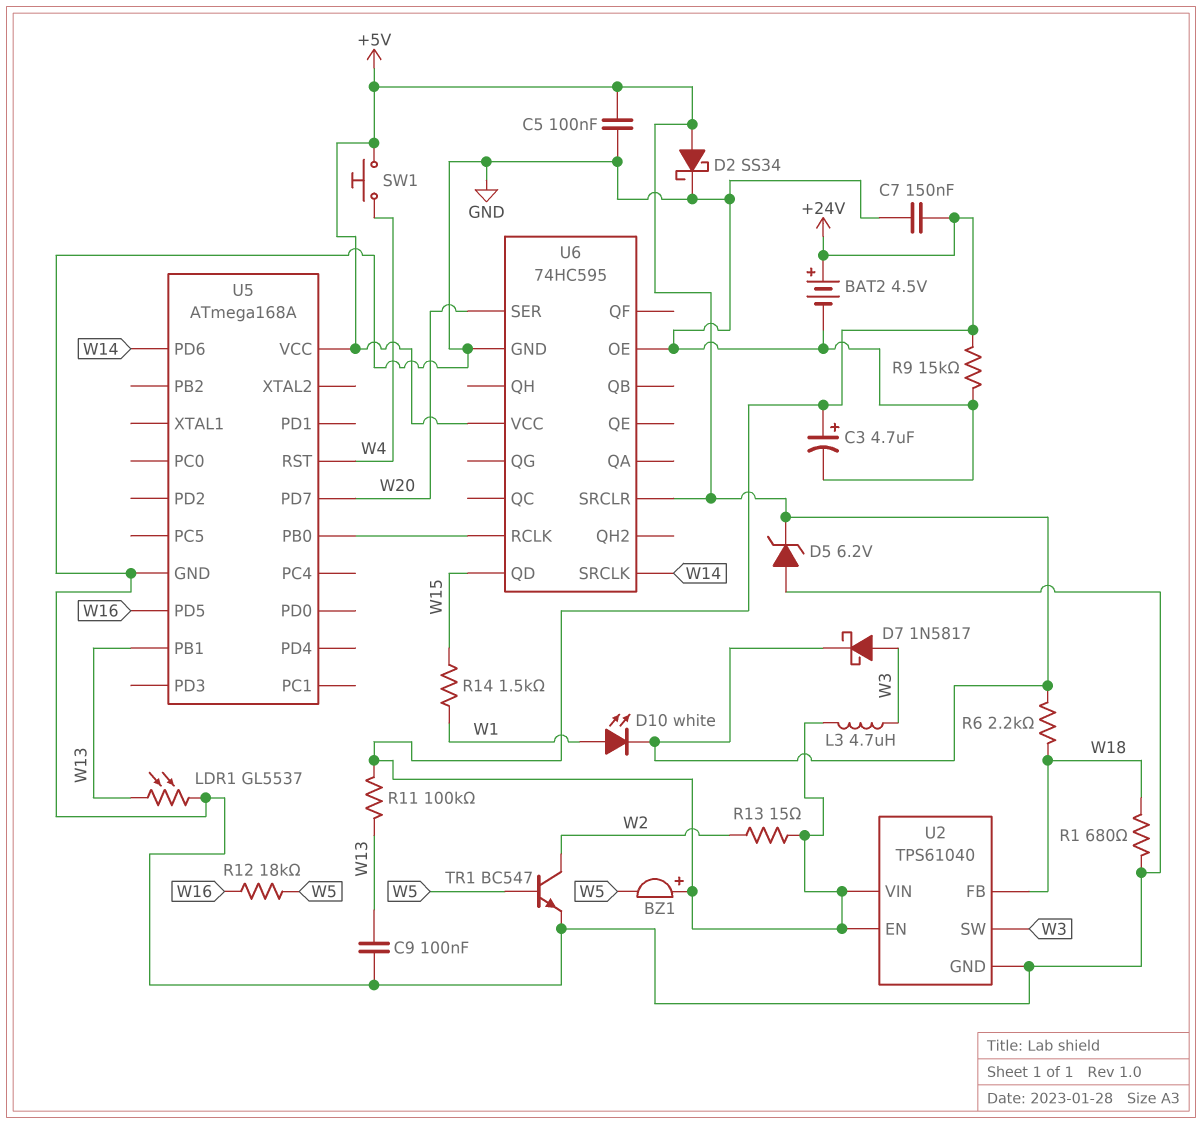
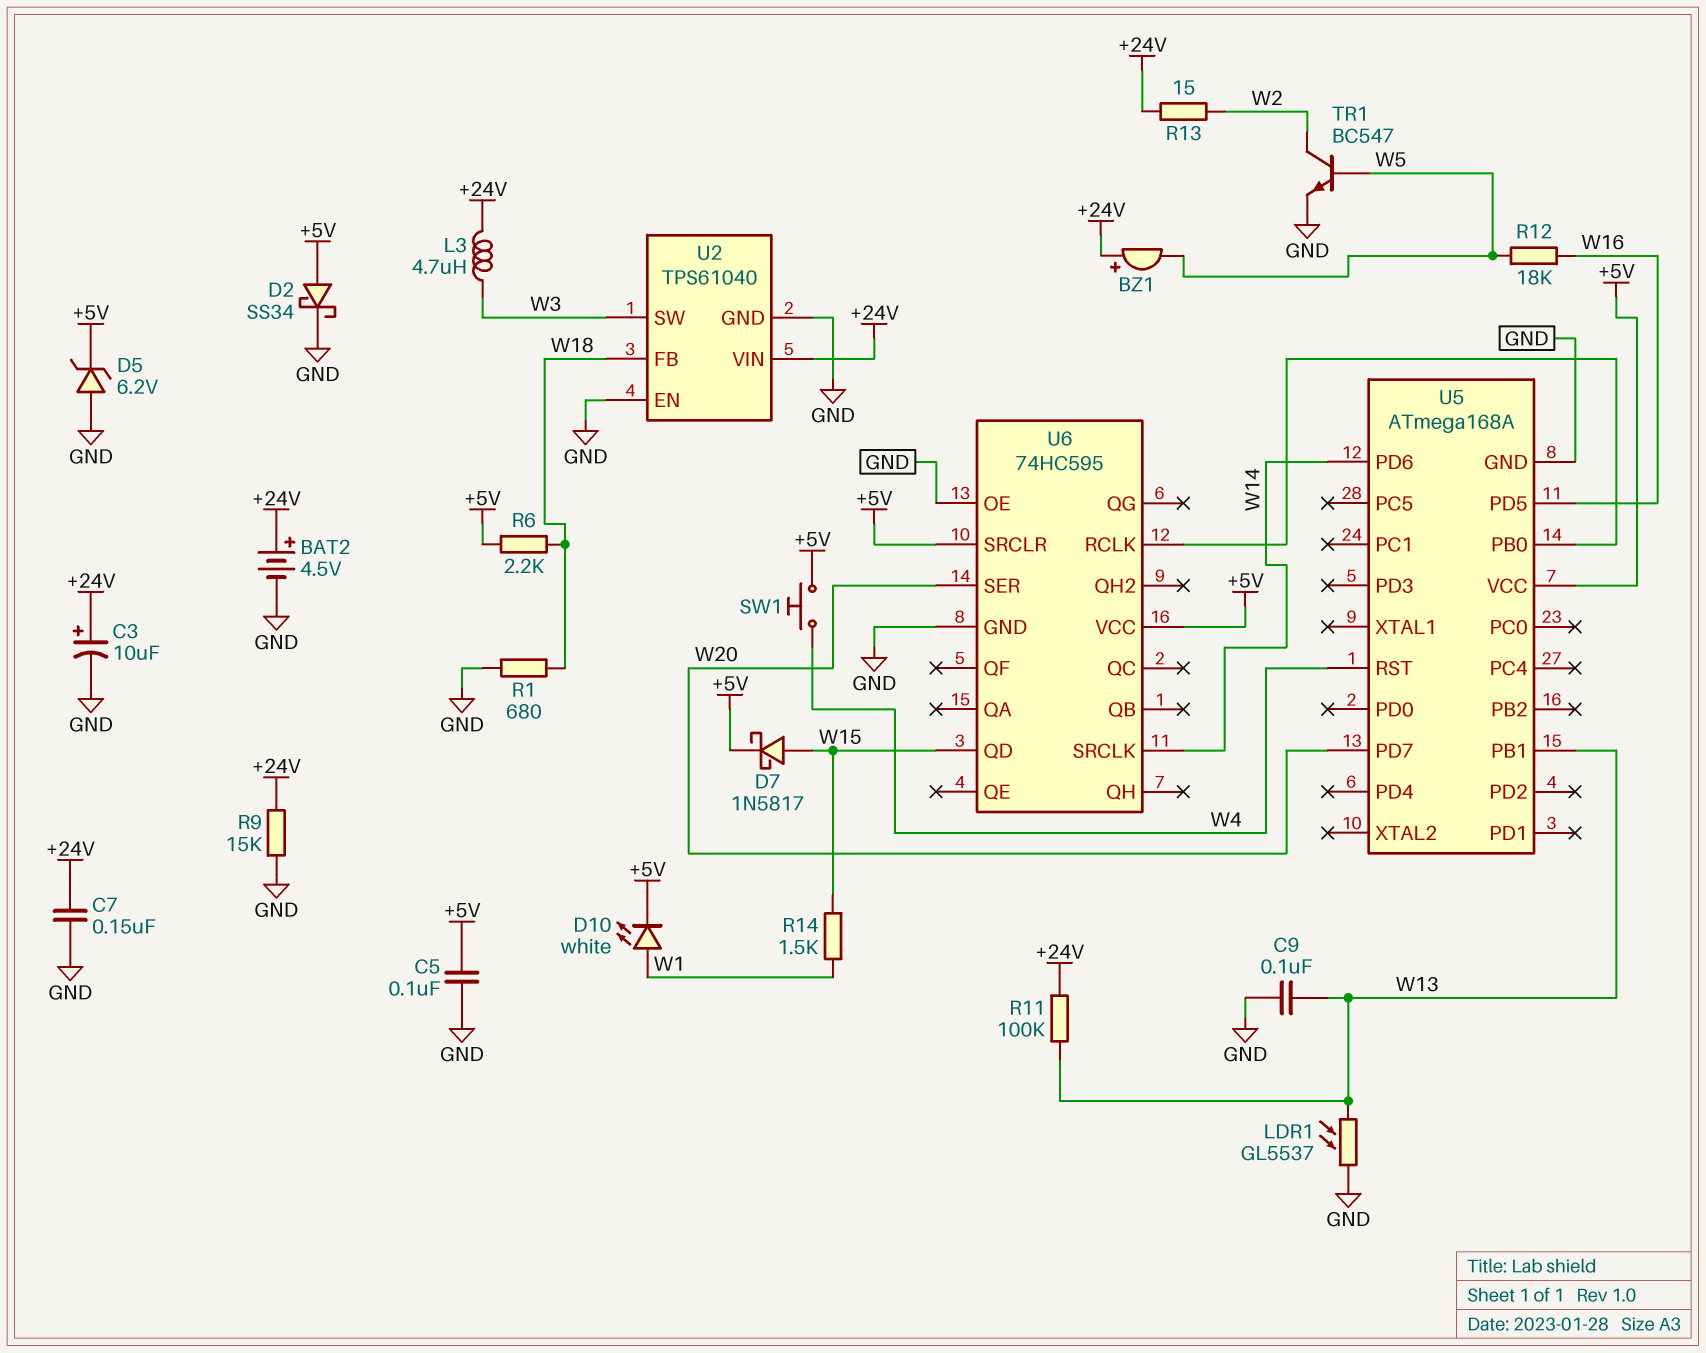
C3: 4.7uF (plus +24V, minus GND) -> 10uF (plus +24V, minus GND)
D7: schottky 1N5817 (A W3, K +5V) -> schottky 1N5817 (A W15, K +5V)
U2 pin EN: +24V -> GND

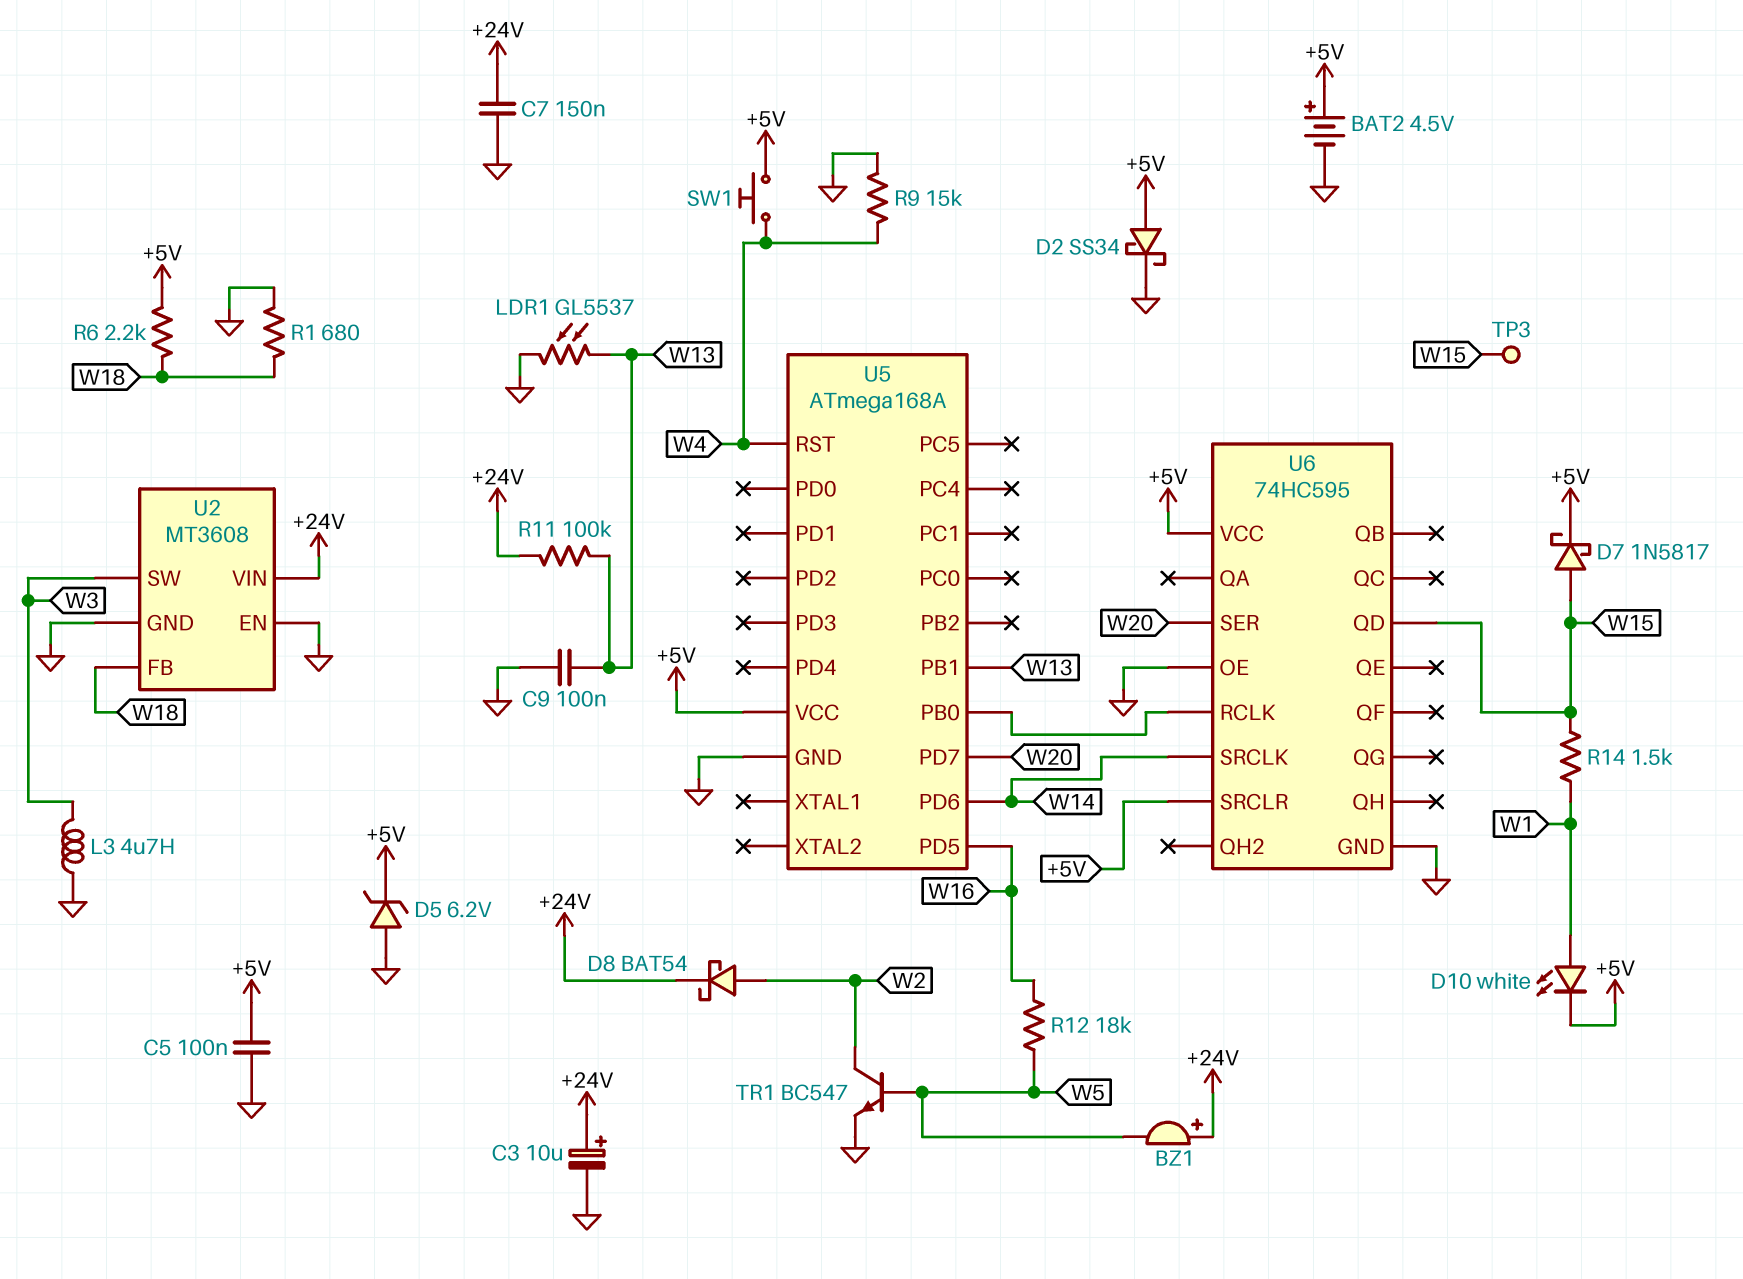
BAT2: 4.5V (plus +24V, minus GND) -> 4.5V (plus +5V, minus GND)
D8: none -> schottky BAT54 (A W2, K +24V)
L3: 4.7uH (+24V, W3) -> 4.7uH (GND, W3)
R9: 15k (+24V, GND) -> 15k (GND, W4)
R13: 15 (+24V, W2) -> none
TP3: none -> test point (W15)
U2: TPS61040 -> MT3608

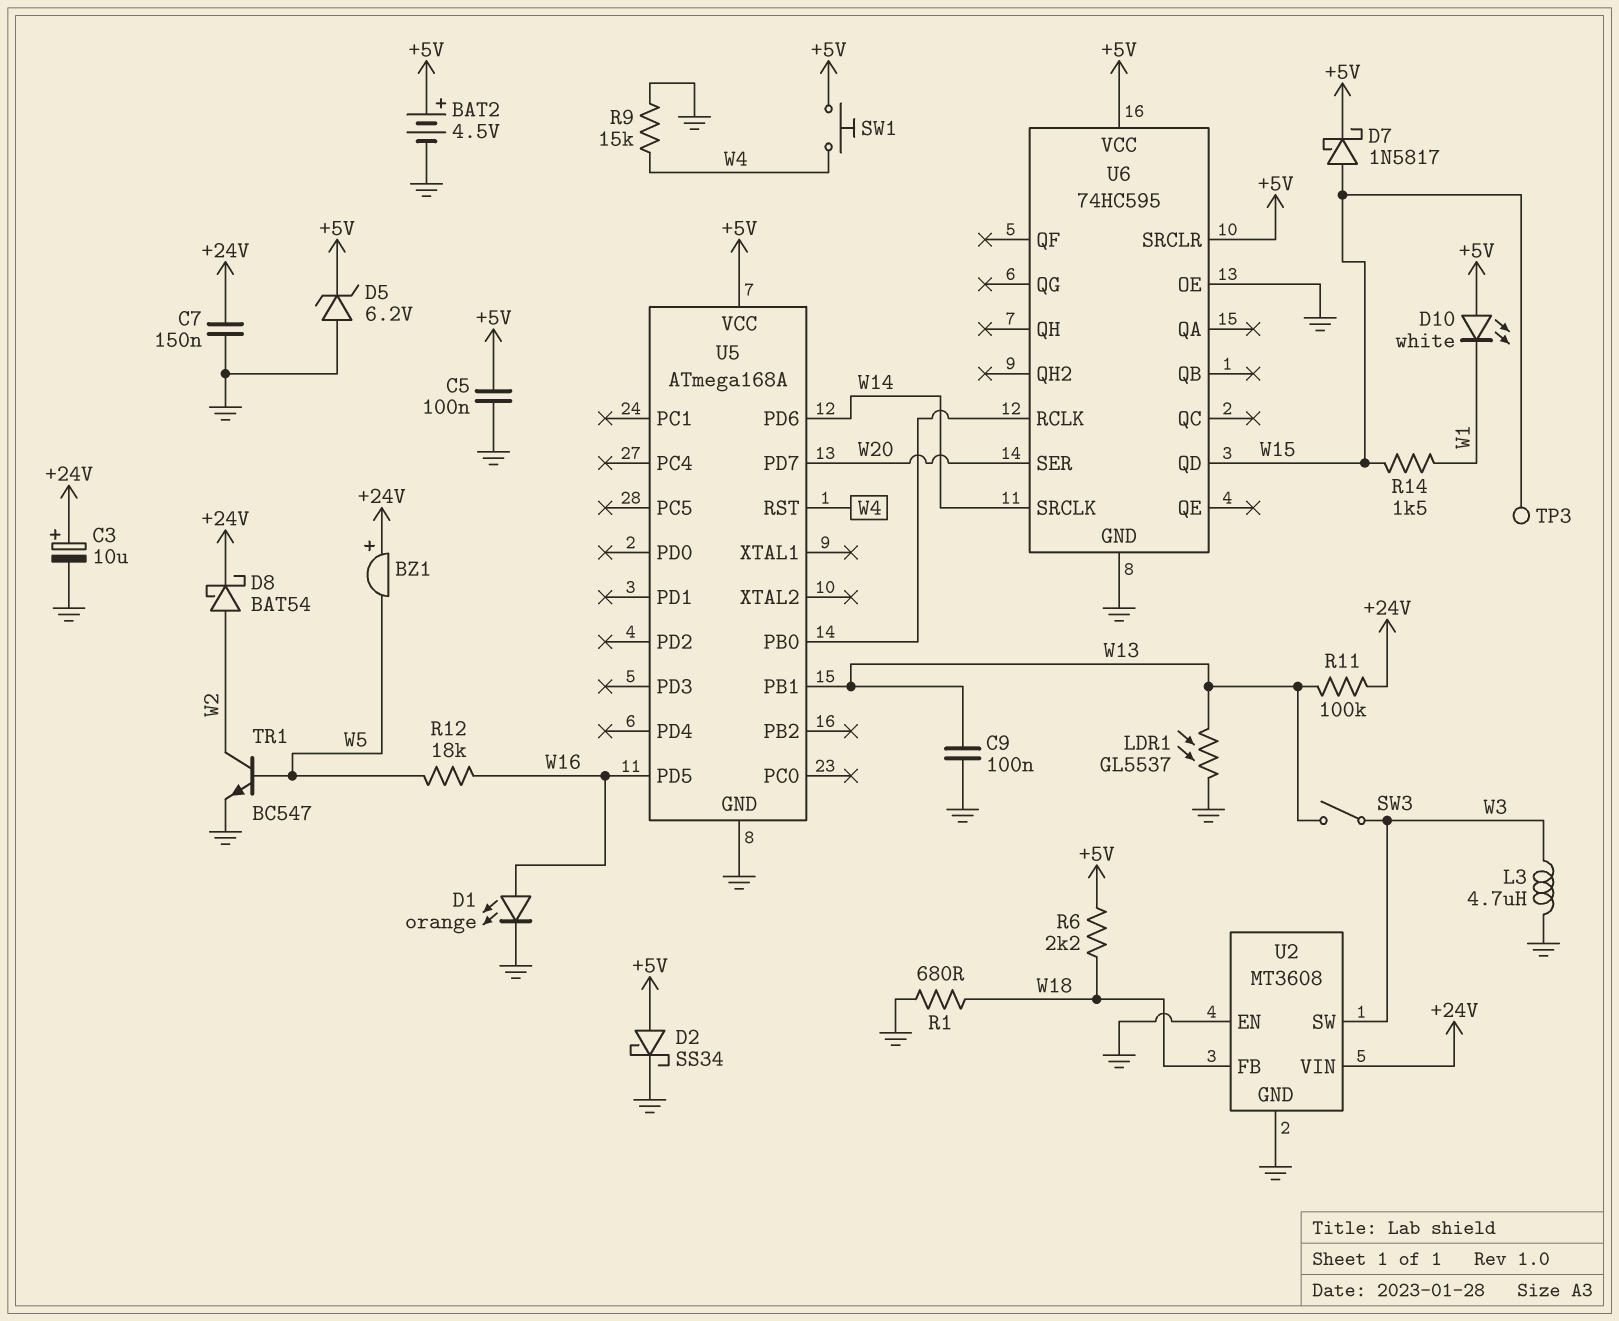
D1: none -> LED orange (A W16, K GND)
D10: LED white (A W1, K +5V) -> LED white (A +5V, K W1)
SW3: none -> switch (W3, W13)

